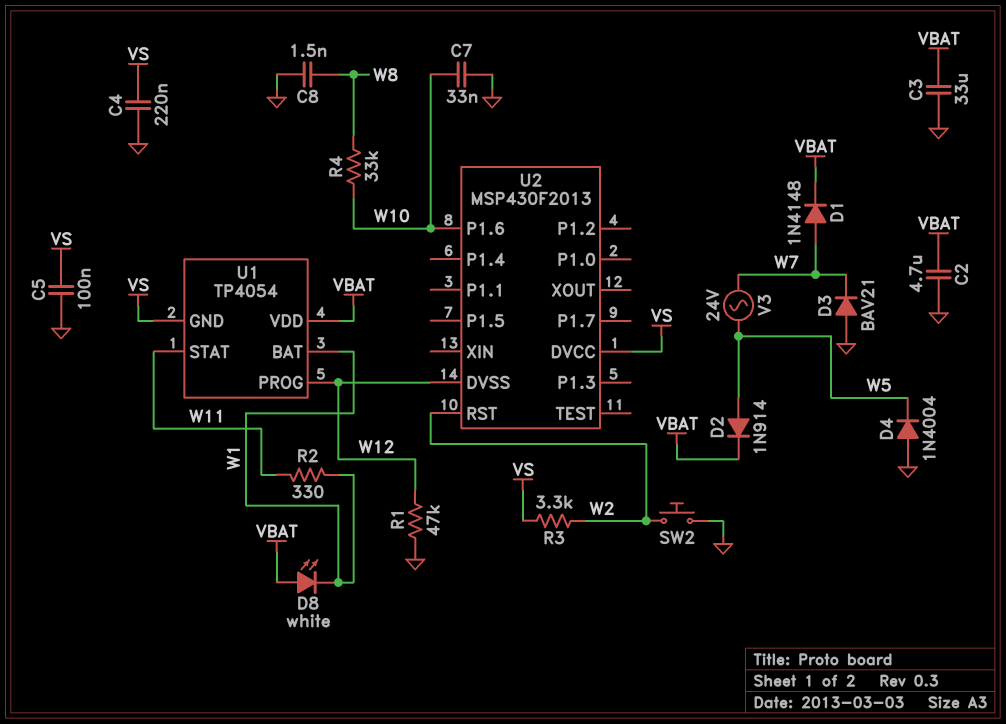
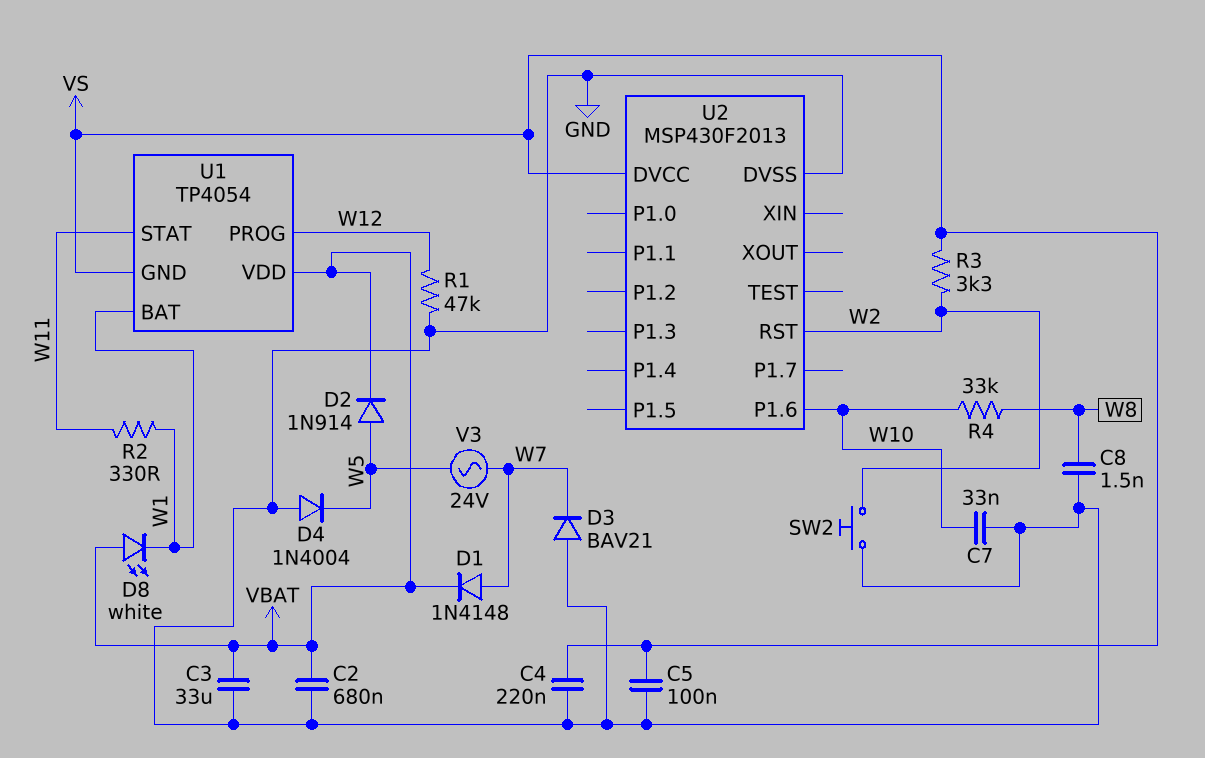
C2: 4.7uF (GND, VBAT) -> 680nF (GND, VBAT)
U2 pin DVSS: W12 -> GND

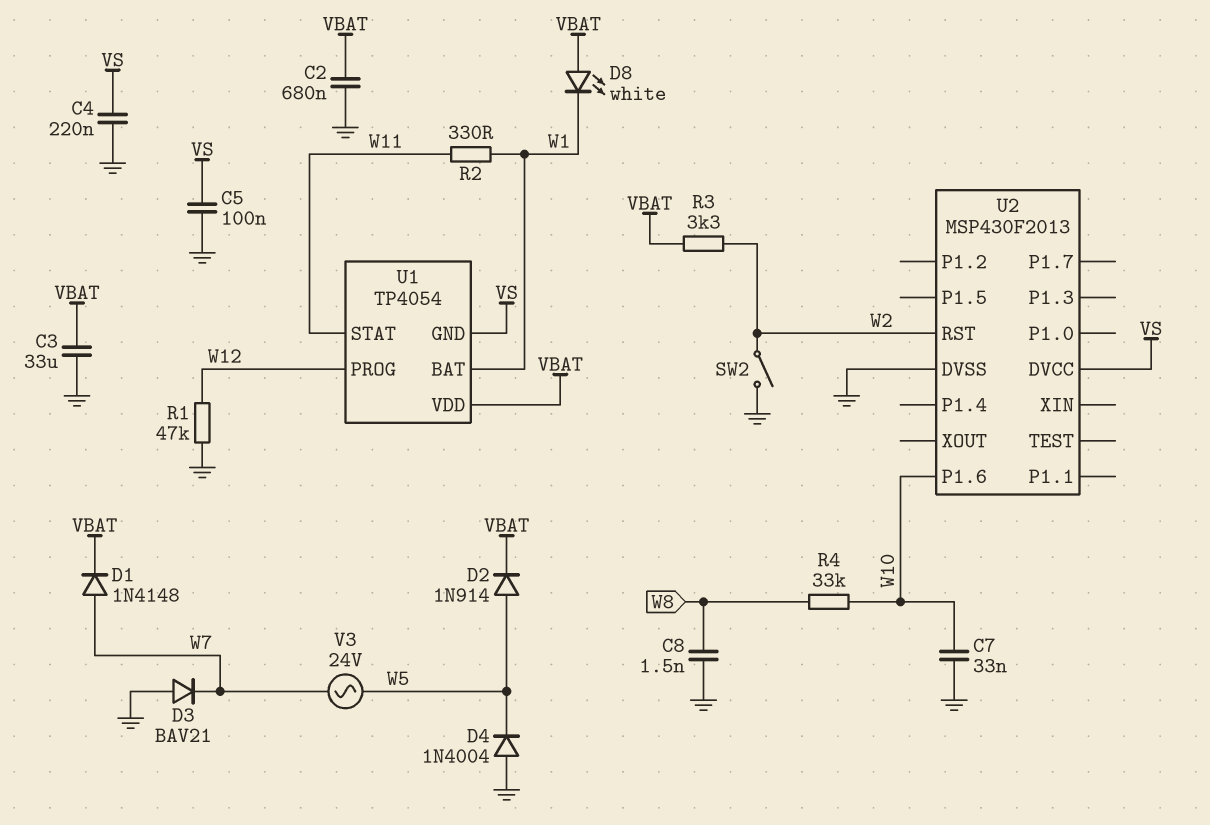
R3: 3.3k (VS, W2) -> 3.3k (VBAT, W2)
SW2: button (GND, W2) -> switch (GND, W2)

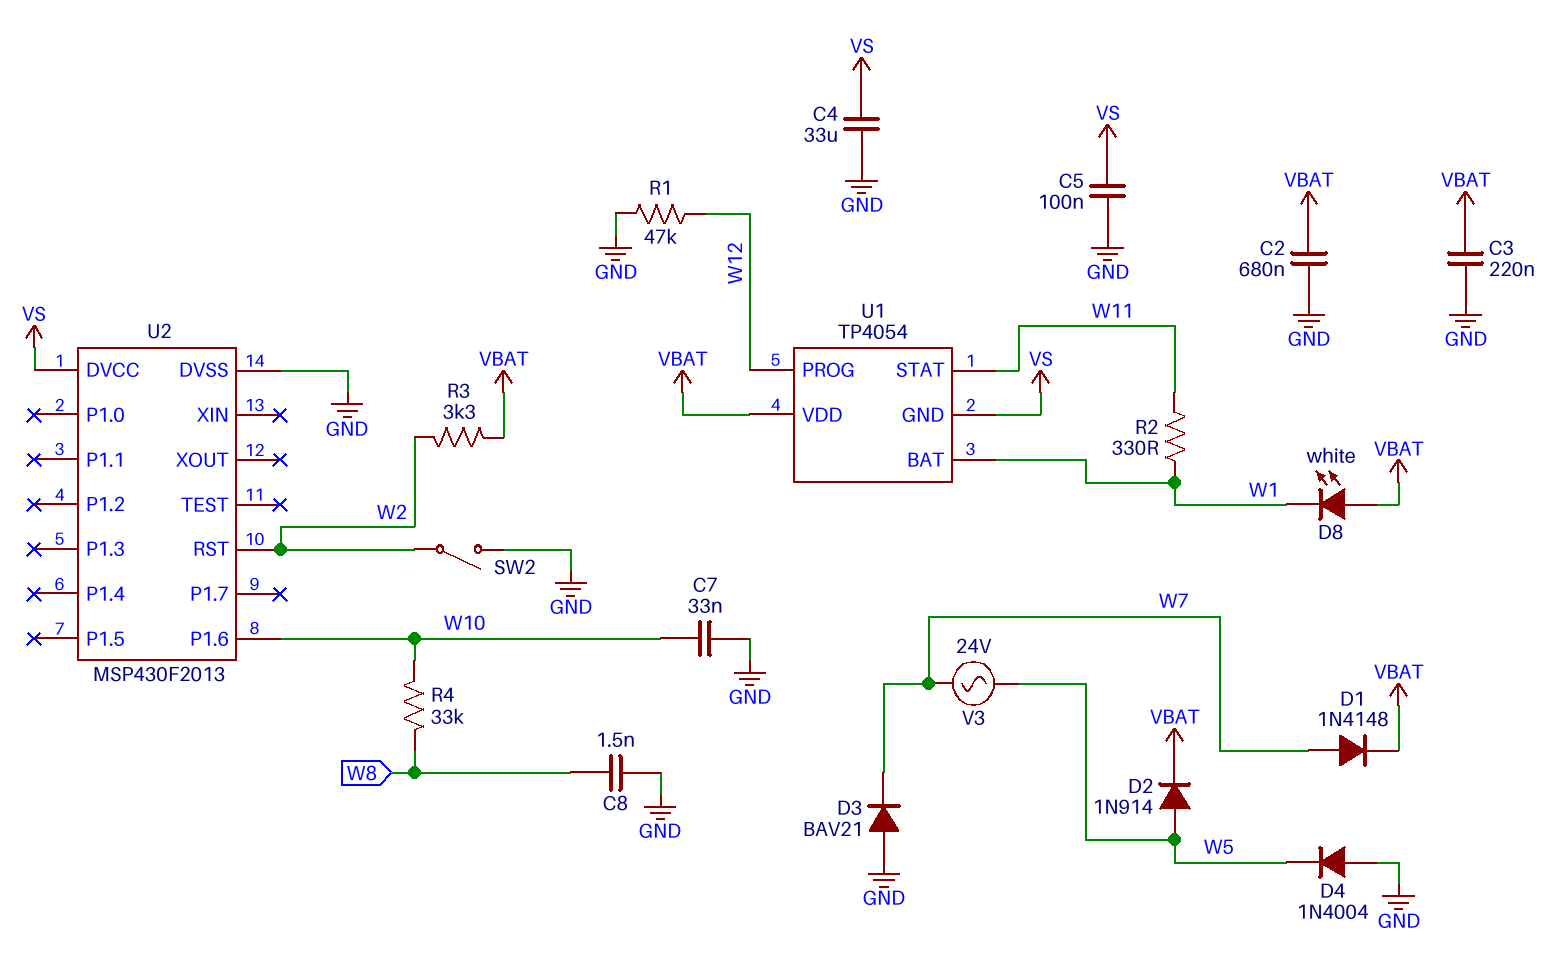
C3: 33uF (GND, VBAT) -> 220nF (GND, VBAT)
C4: 220nF (GND, VS) -> 33uF (GND, VS)

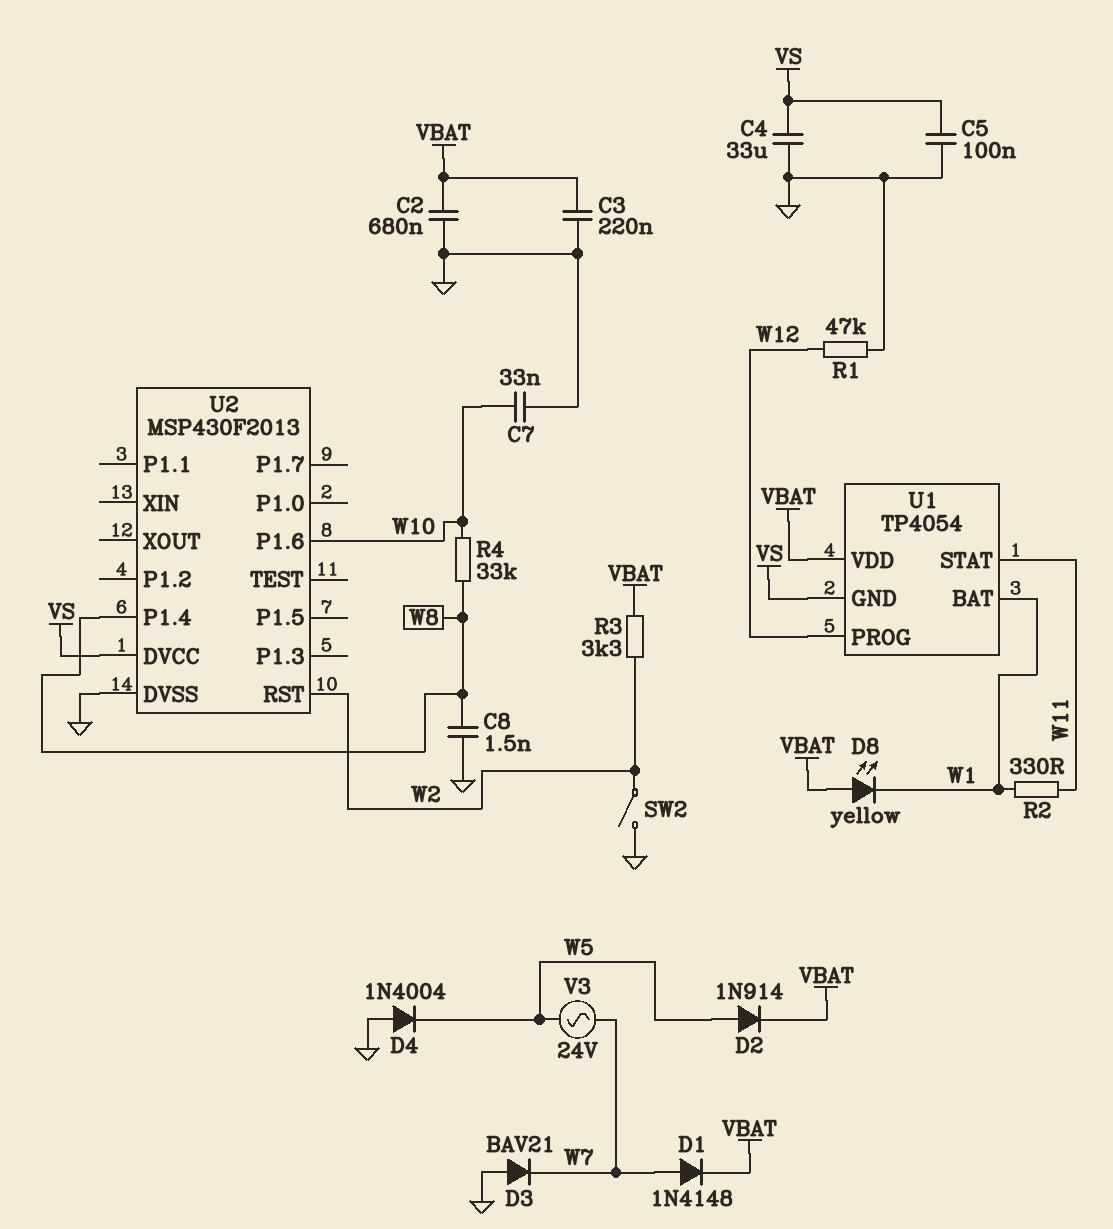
D8: LED white (A VBAT, K W1) -> LED yellow (A VBAT, K W1)
U2 pin P1.4: none -> W8

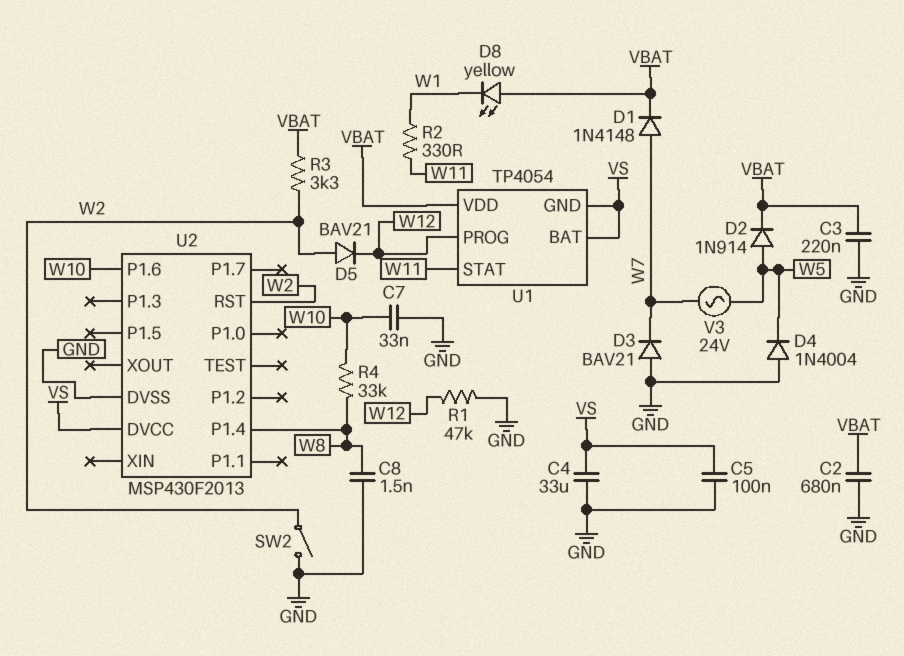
D5: none -> diode BAV21 (A W2, K W12)
U1 pin BAT: W1 -> VS

